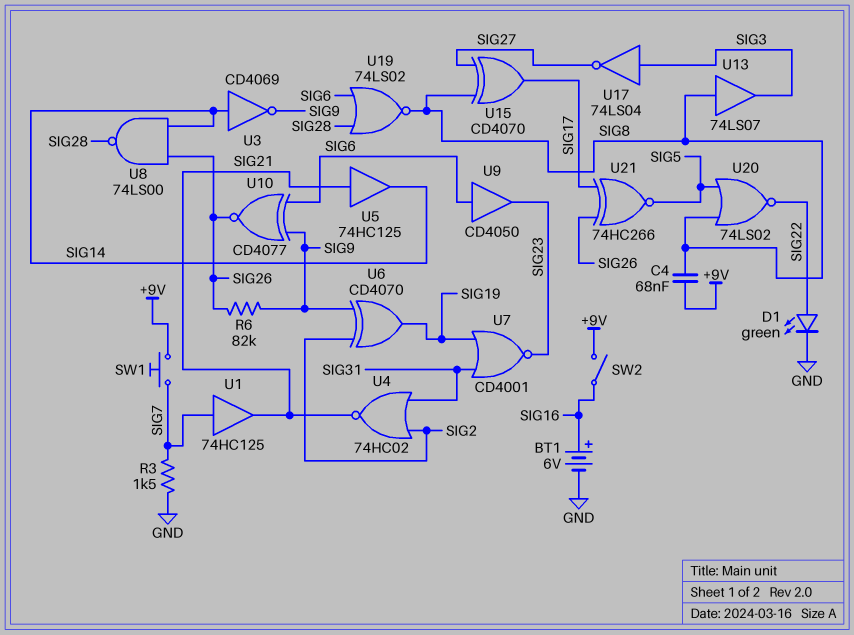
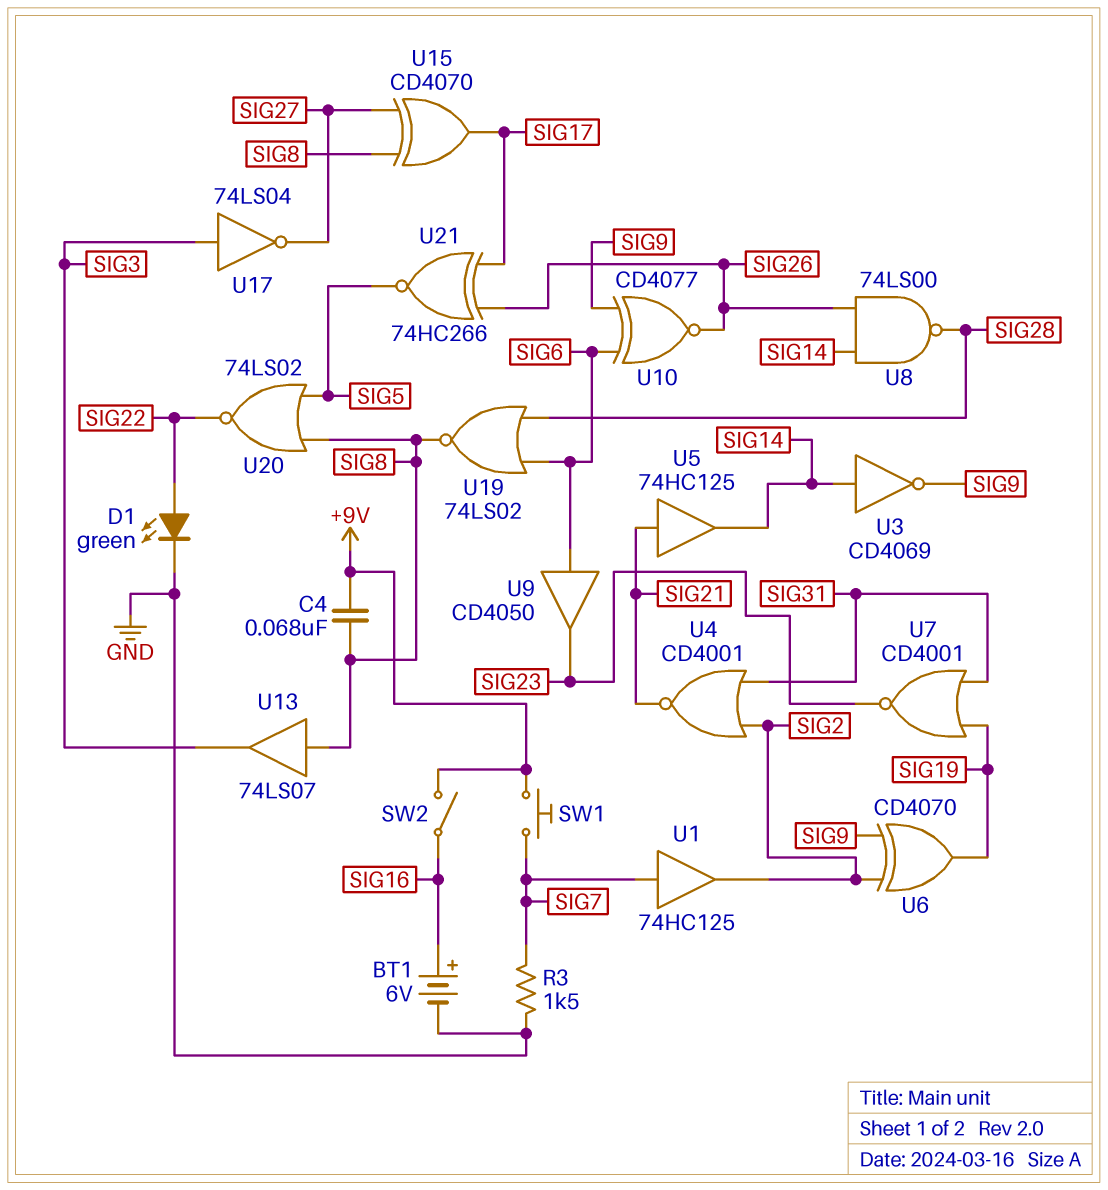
R6: 82k (SIG9, SIG26) -> none
U1: buffer 74HC125 (in SIG7, out SIG21) -> buffer 74HC125 (in SIG7, out SIG2)
U4: NOR 74HC02 (in SIG2, in SIG31, out SIG21) -> NOR CD4001 (in SIG2, in SIG31, out SIG21)

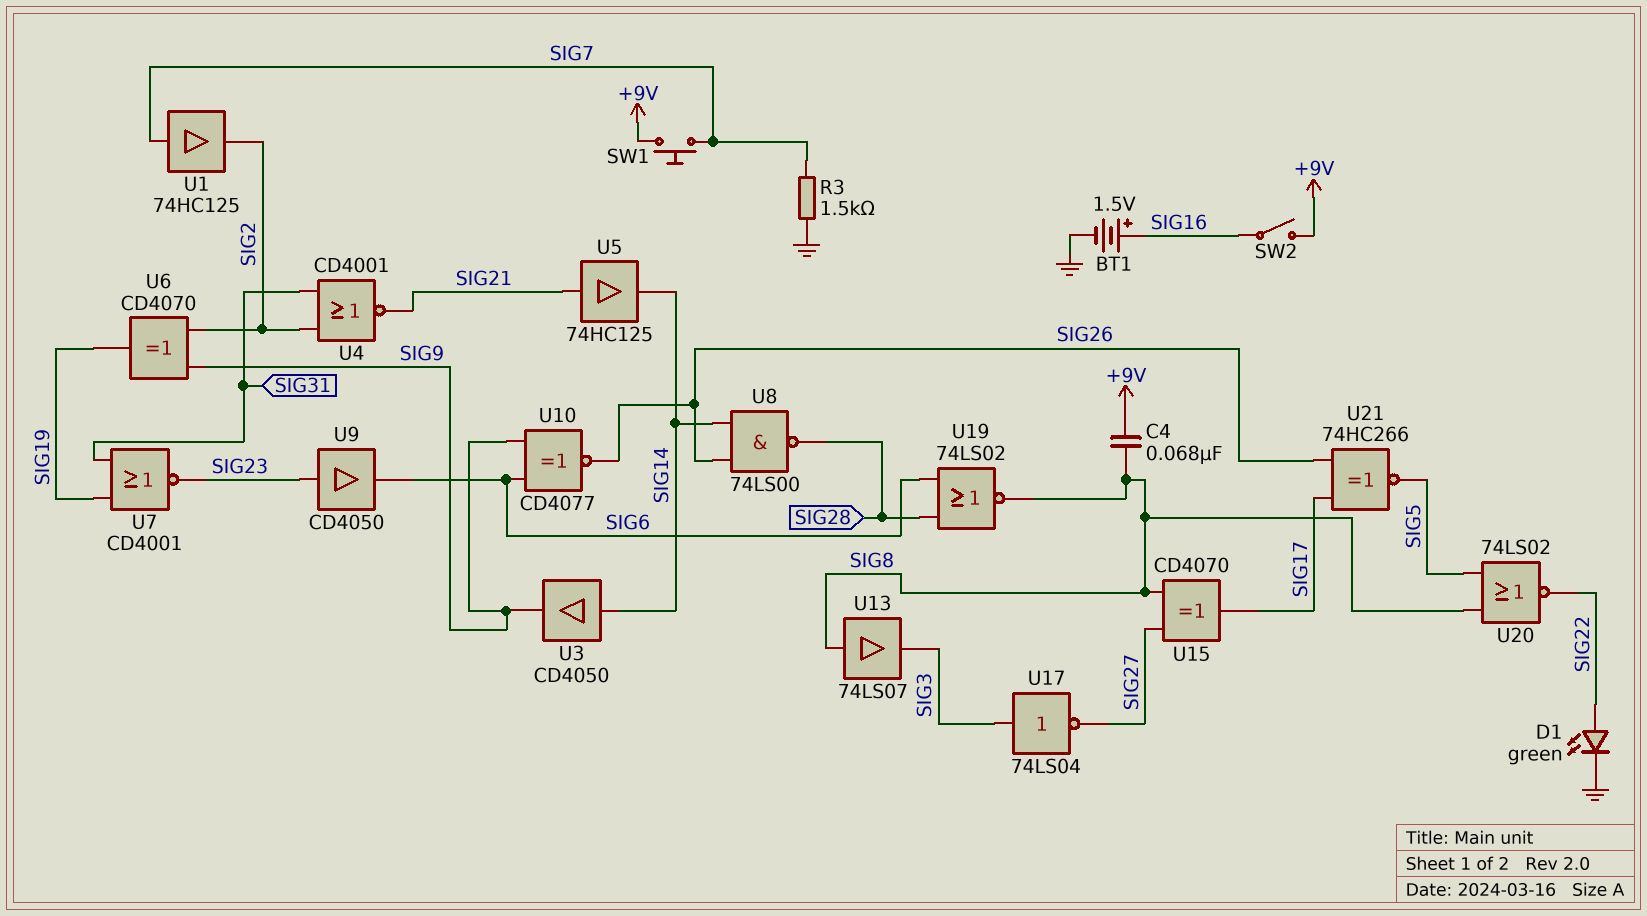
BT1: 6V (plus SIG16, minus GND) -> 1.5V (plus SIG16, minus GND)
U3: NOT CD4069 (in SIG14, out SIG9) -> buffer CD4050 (in SIG14, out SIG9)
U9: buffer CD4050 (in SIG6, out SIG23) -> buffer CD4050 (in SIG23, out SIG6)

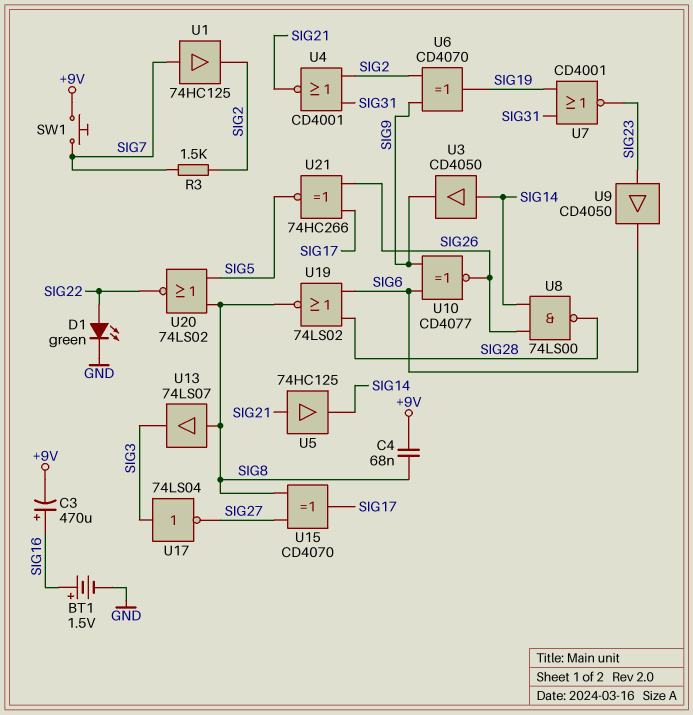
C3: none -> 470uF (plus SIG16, minus +9V)
R3: 1.5k (GND, SIG7) -> 1.5k (SIG2, SIG7)
SW2: switch (+9V, SIG16) -> none

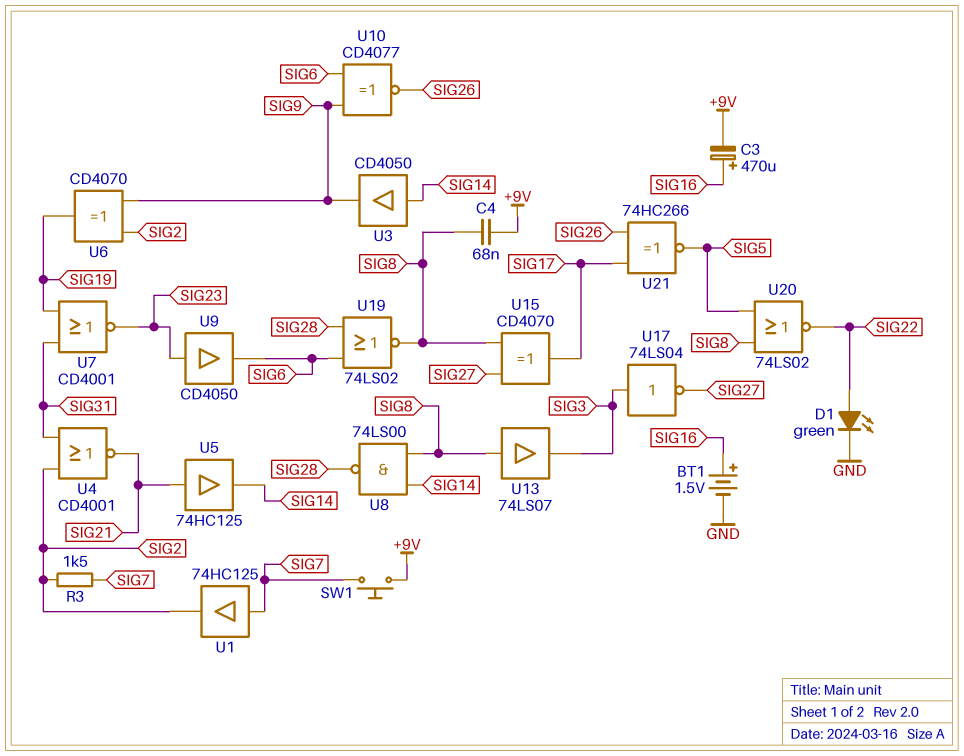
U8: NAND 74LS00 (in SIG14, in SIG26, out SIG28) -> NAND 74LS00 (in SIG8, in SIG14, out SIG28)

